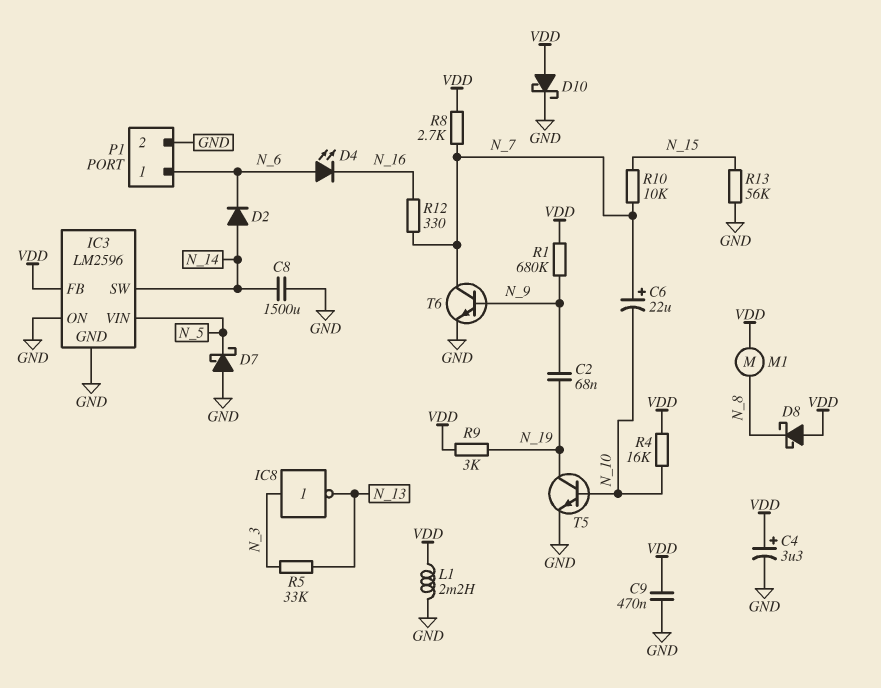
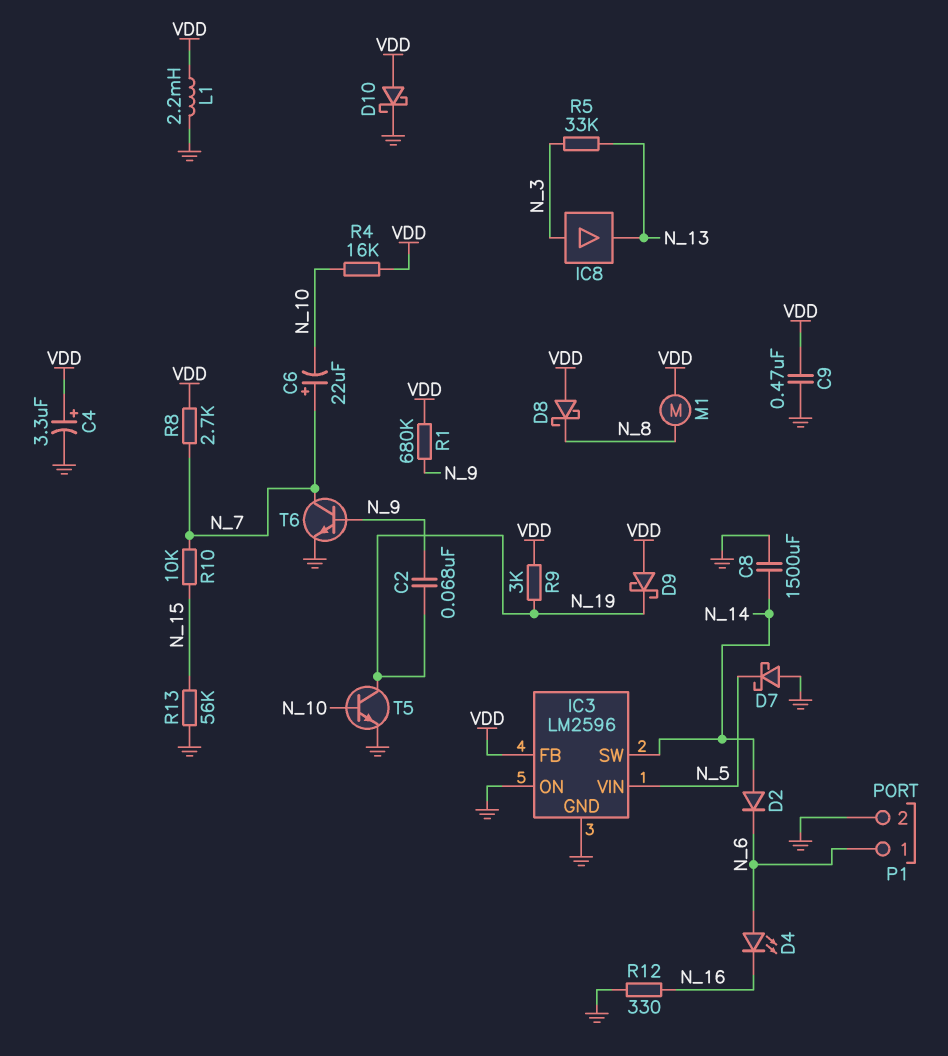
D9: none -> schottky (A VDD, K N_19)
IC8: NOT (in N_3, out N_13) -> buffer (in N_3, out N_13)
R12: 330 (N_7, N_16) -> 330 (GND, N_16)

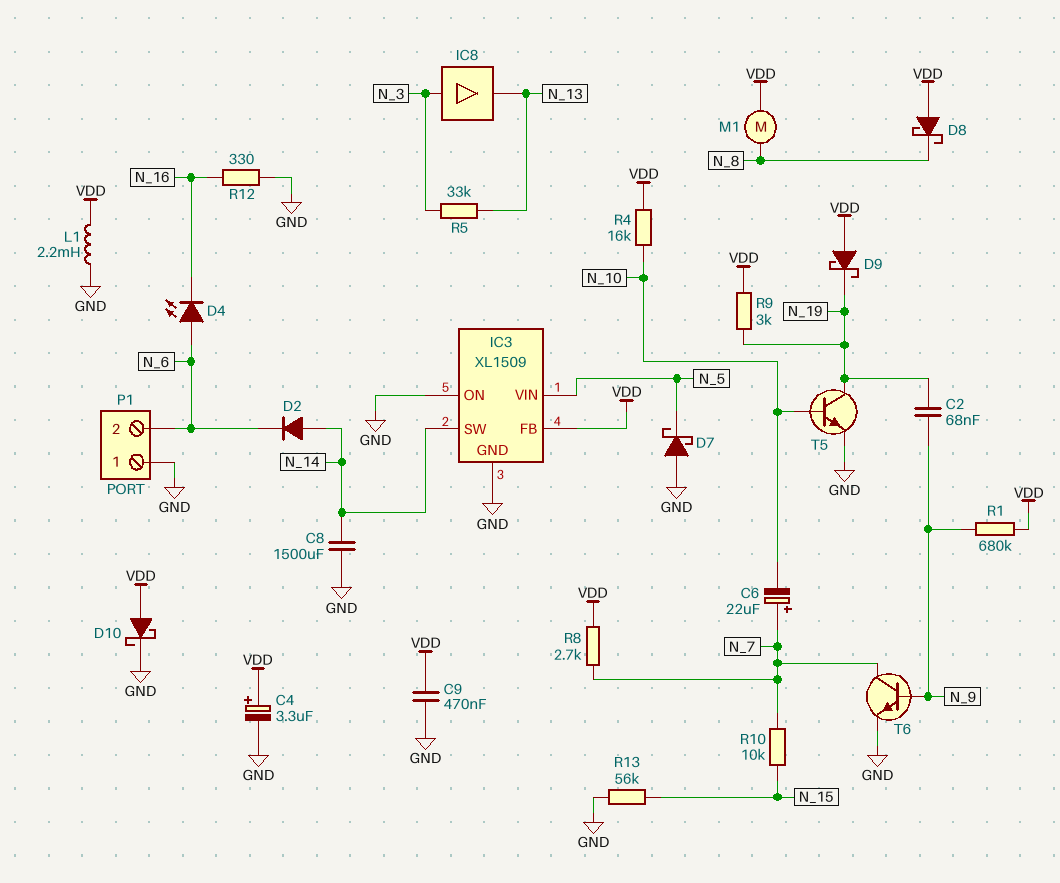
IC3: LM2596 -> XL1509
P1 pin 1: N_6 -> GND
P1 pin 2: GND -> N_6

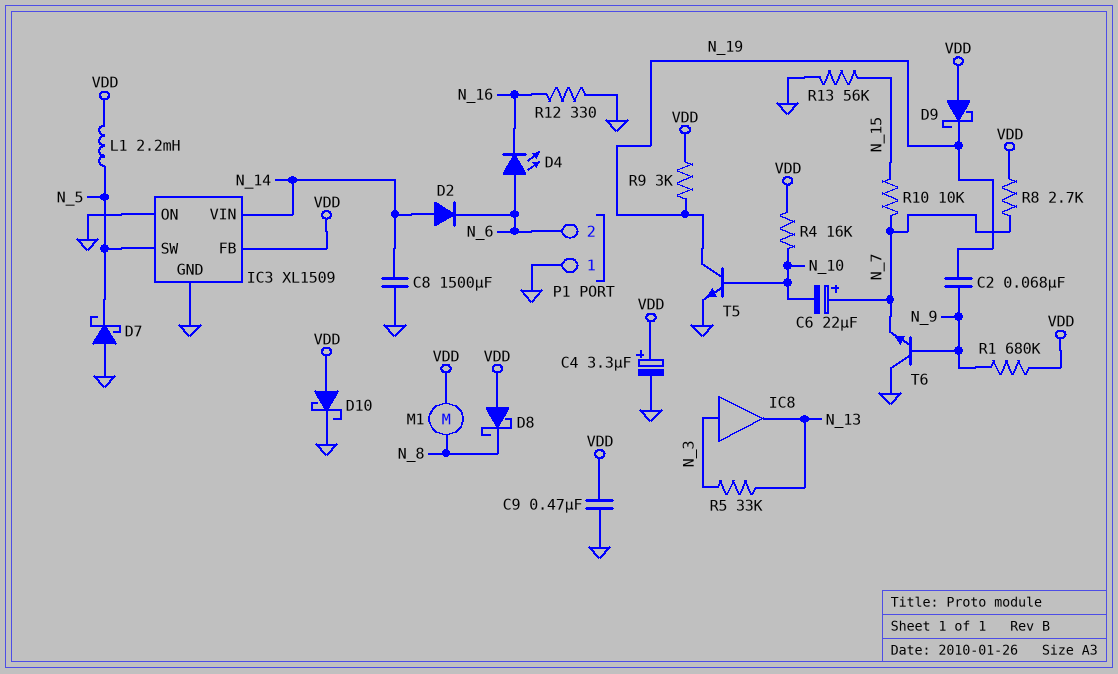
IC3 pin SW: N_14 -> N_5
IC3 pin VIN: N_5 -> N_14
L1: 2.2mH (GND, VDD) -> 2.2mH (N_5, VDD)
T6: NPN (B N_9, C N_7, E GND) -> NPN (B N_9, C GND, E N_7)

